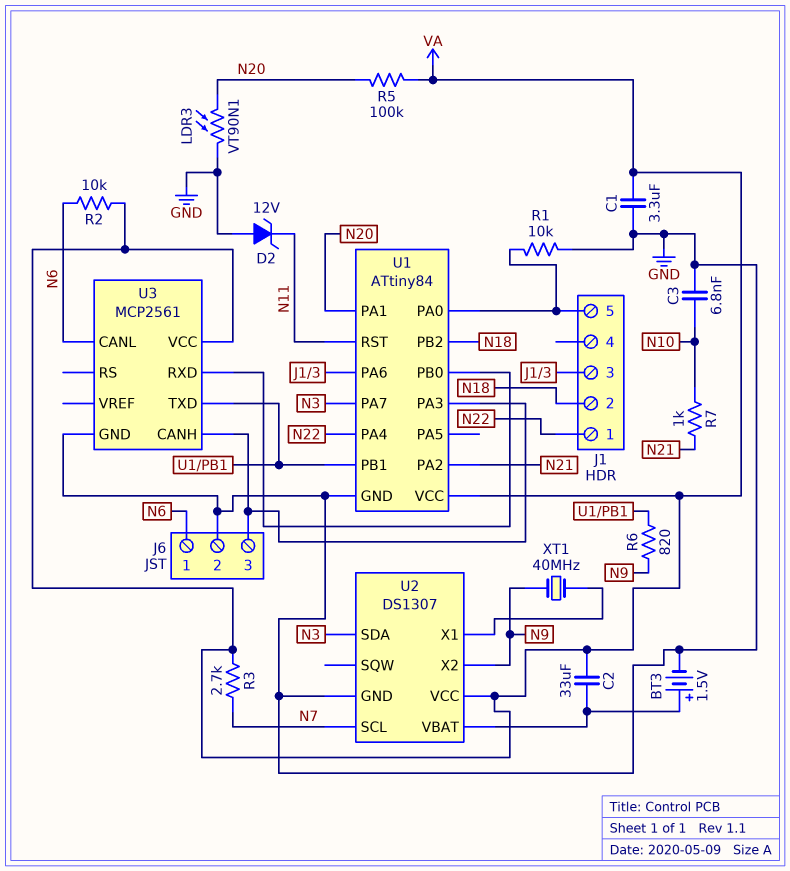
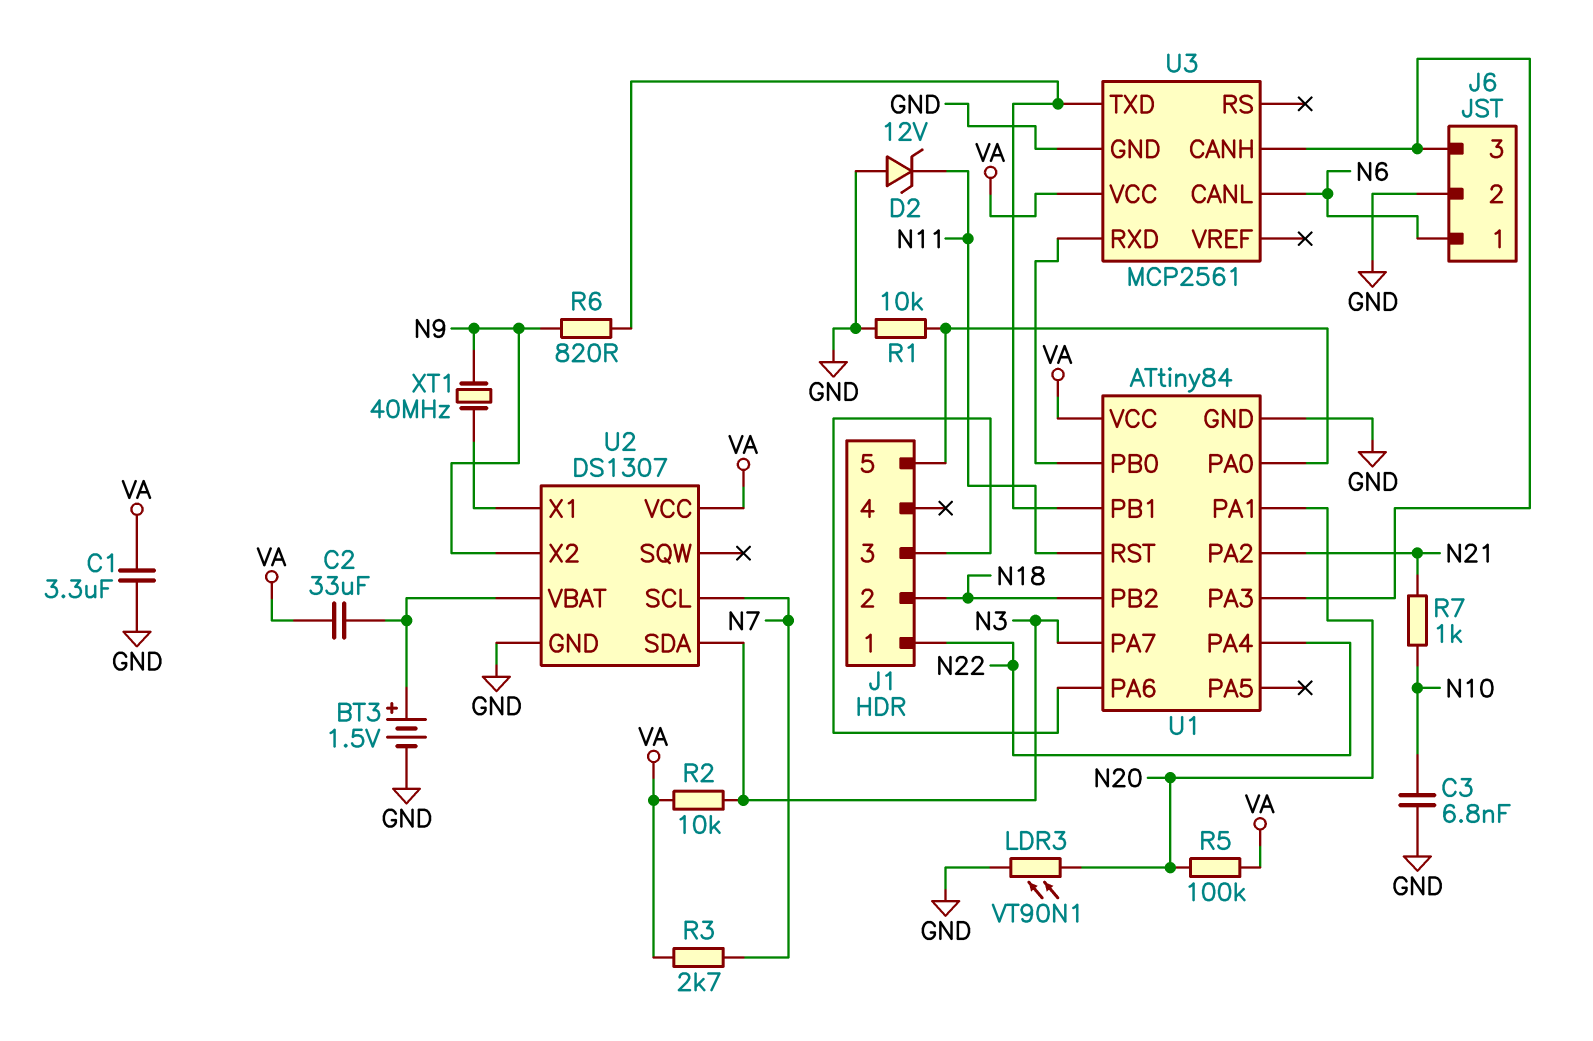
R2: 10k (N6, VA) -> 10k (N3, VA)

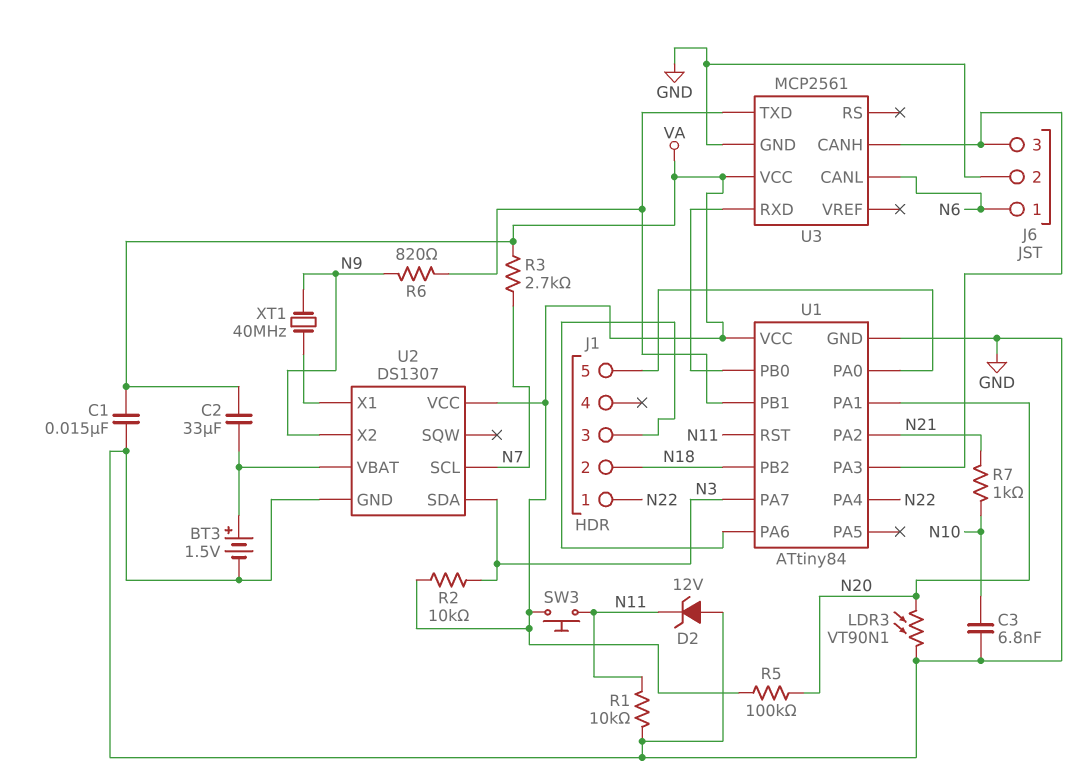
C1: 3.3uF (GND, VA) -> 15nF (GND, VA)
R1: 10k (GND, J1/5) -> 10k (GND, N11)
SW3: none -> button (N11, VA)

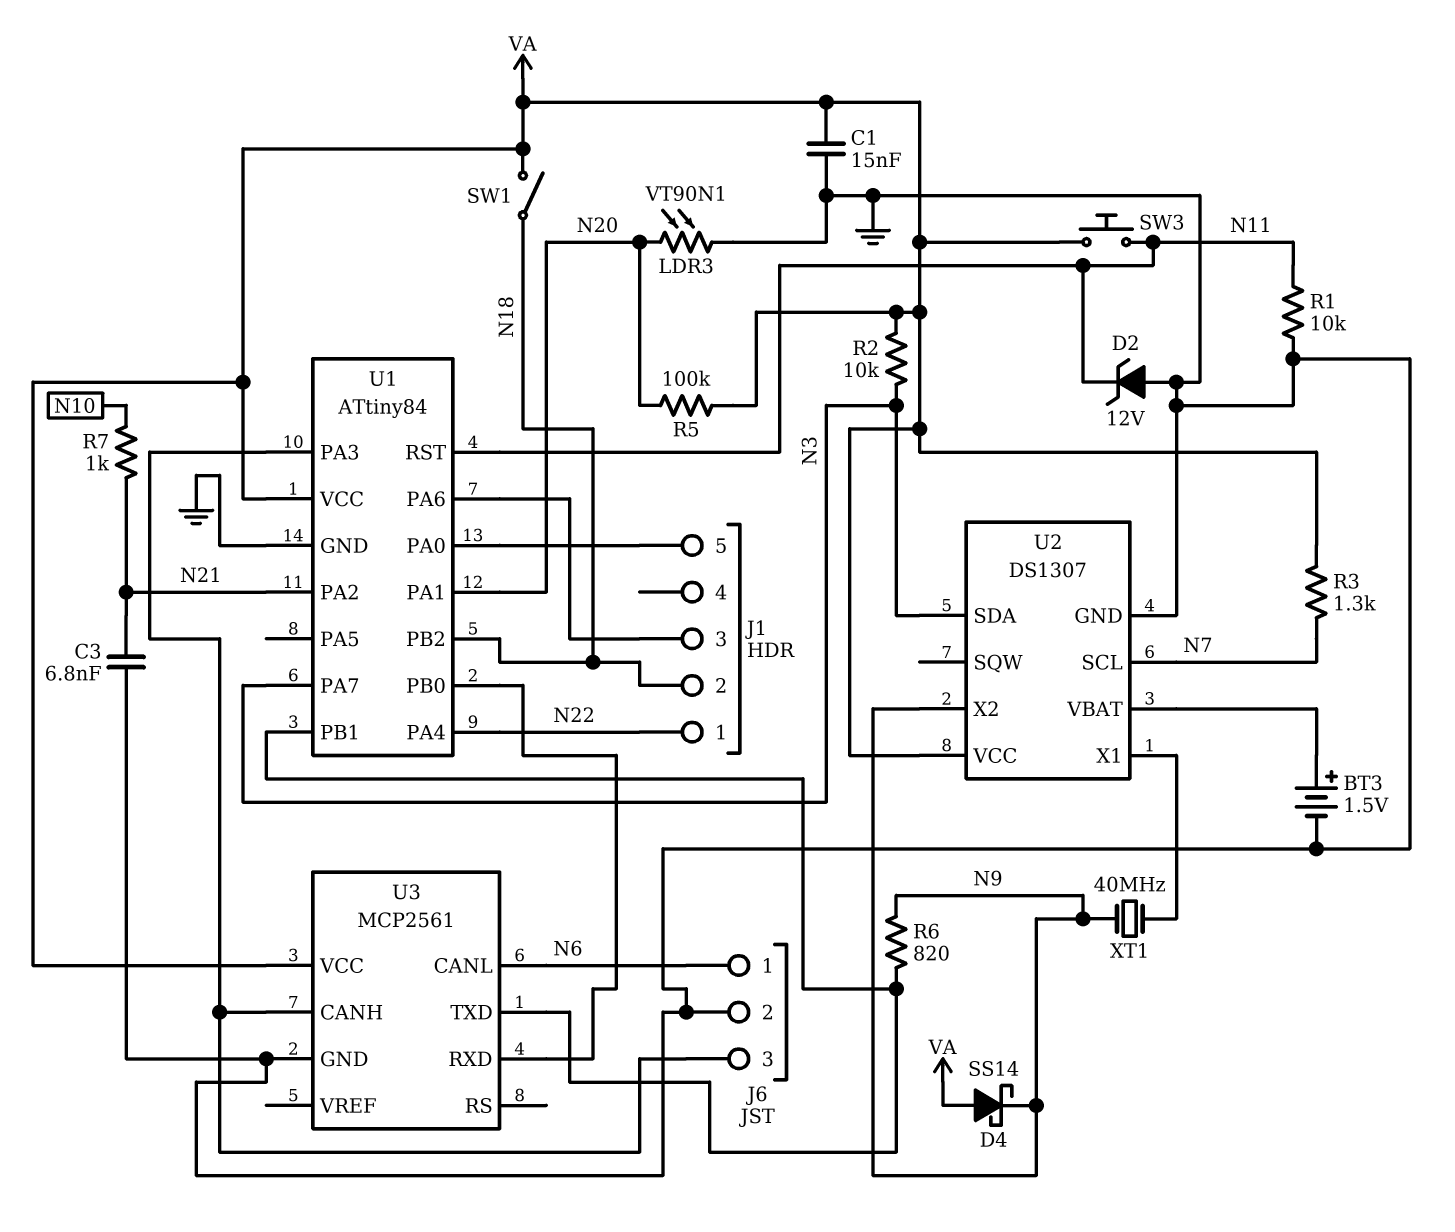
C2: 33uF (U2/VBAT, VA) -> none
C3: 6.8nF (GND, N10) -> 6.8nF (GND, N21)
D4: none -> schottky SS14 (A VA, K N9)
R3: 2.7k (N7, VA) -> 1.3k (N7, VA)
SW1: none -> switch (N18, VA)

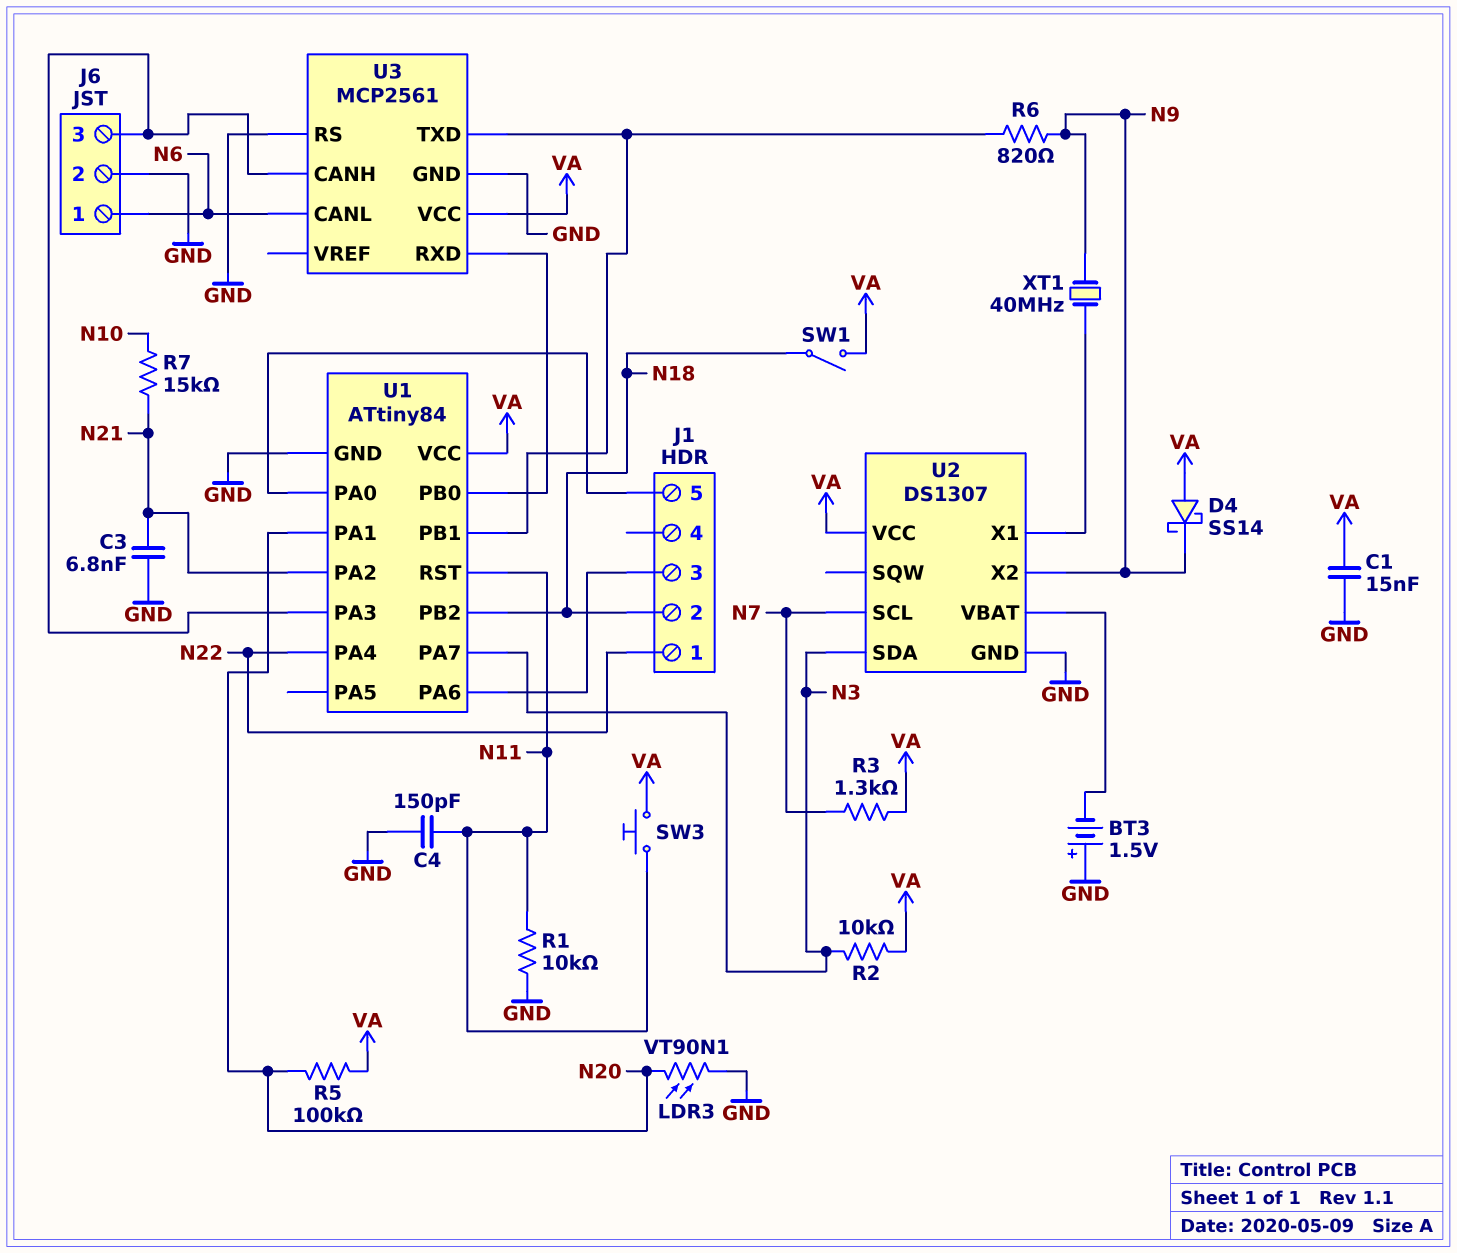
BT3: 1.5V (plus U2/VBAT, minus GND) -> 1.5V (plus GND, minus U2/VBAT)
C4: none -> 150pF (GND, N11)
D2: zener 12V (A GND, K N11) -> none
R7: 1k (N10, N21) -> 15k (N10, N21)
U3 pin RS: none -> GND

